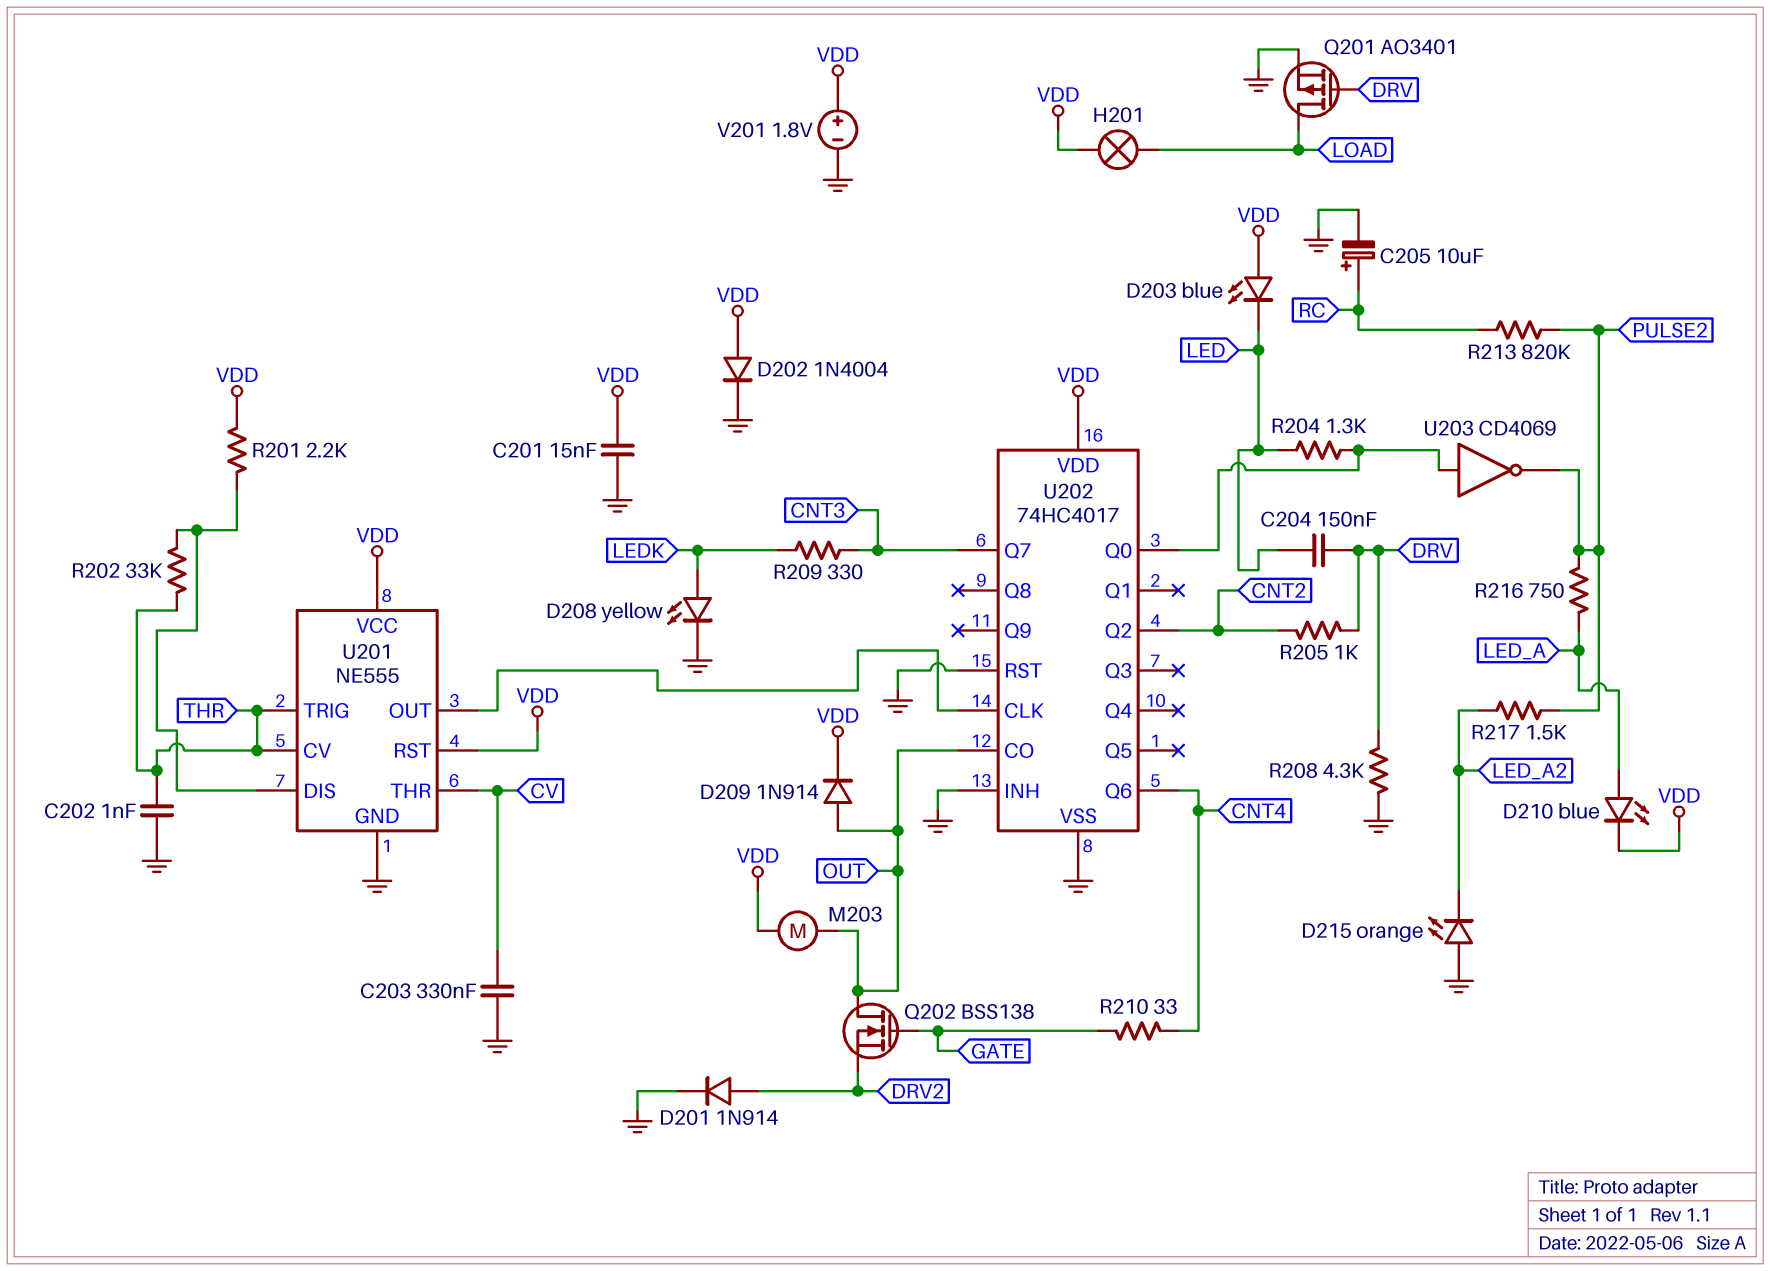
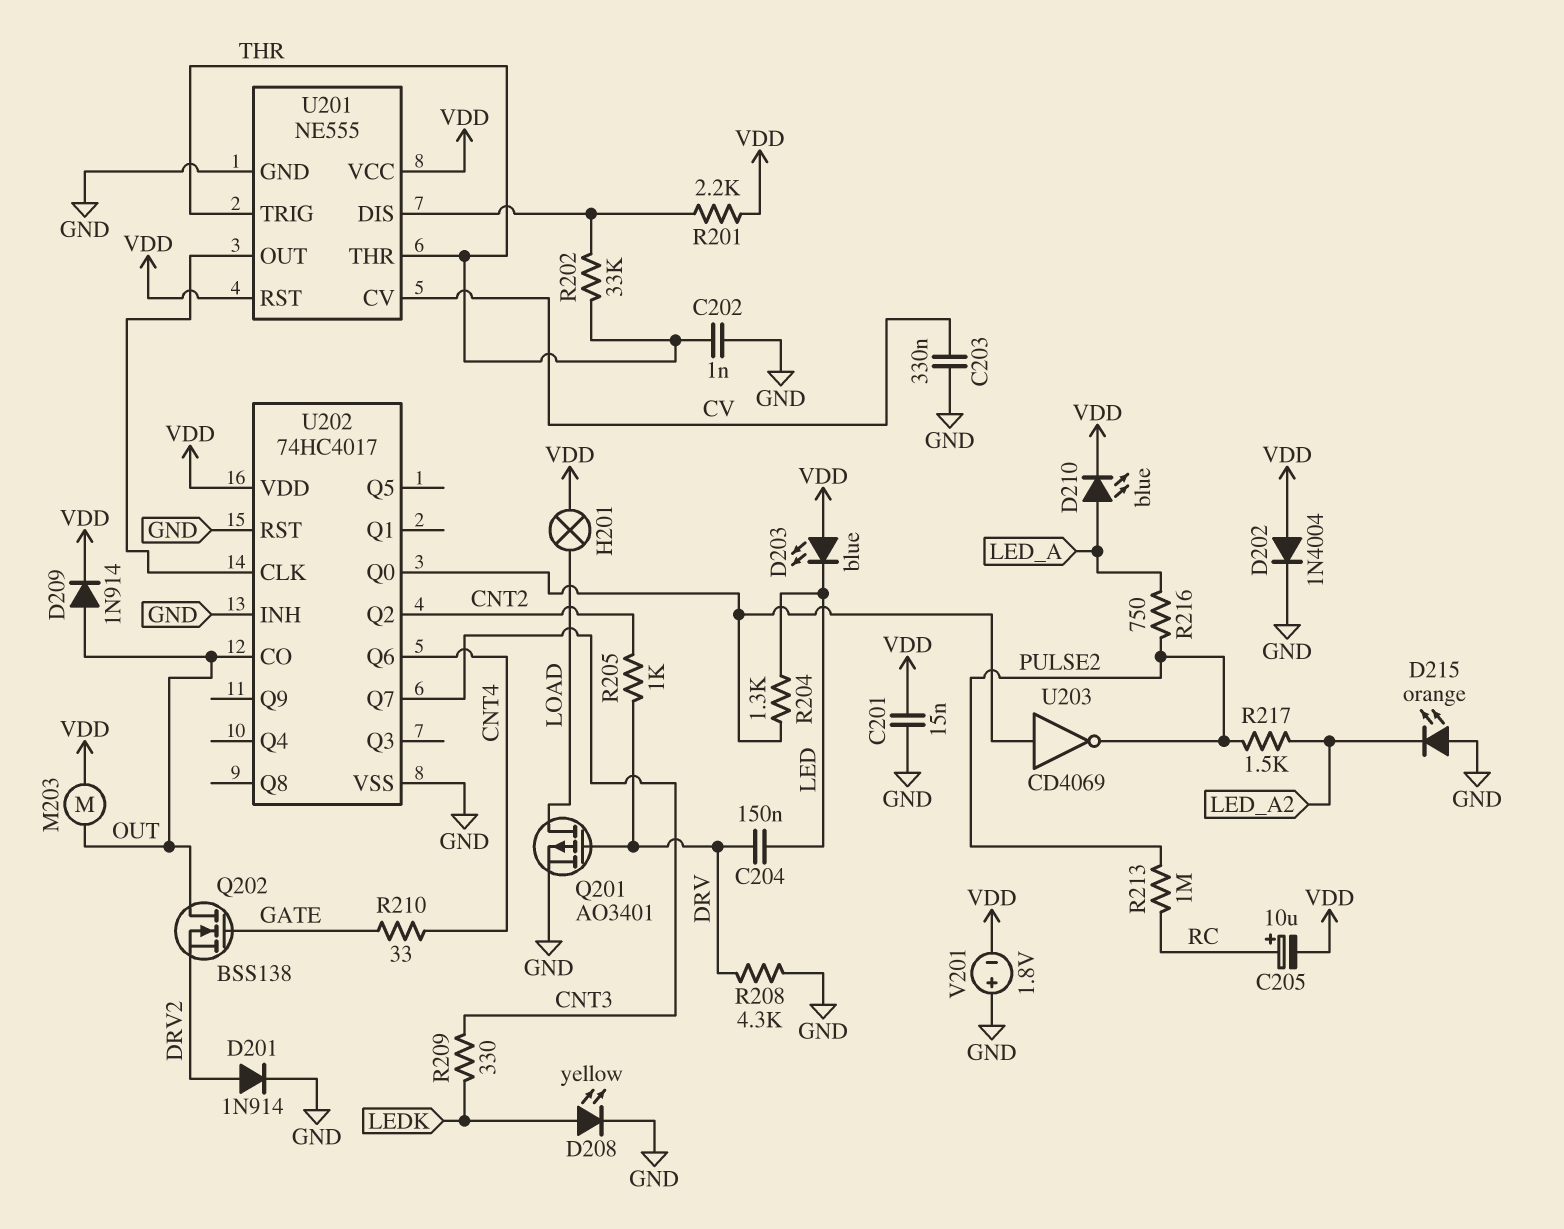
C205: 10uF (plus RC, minus GND) -> 10uF (plus RC, minus VDD)
R213: 820k (PULSE2, RC) -> 1M (PULSE2, RC)
U201 pin CV: THR -> CV
U201 pin THR: CV -> THR
V201: 1.8V (plus VDD, minus GND) -> 1.8V (plus GND, minus VDD)

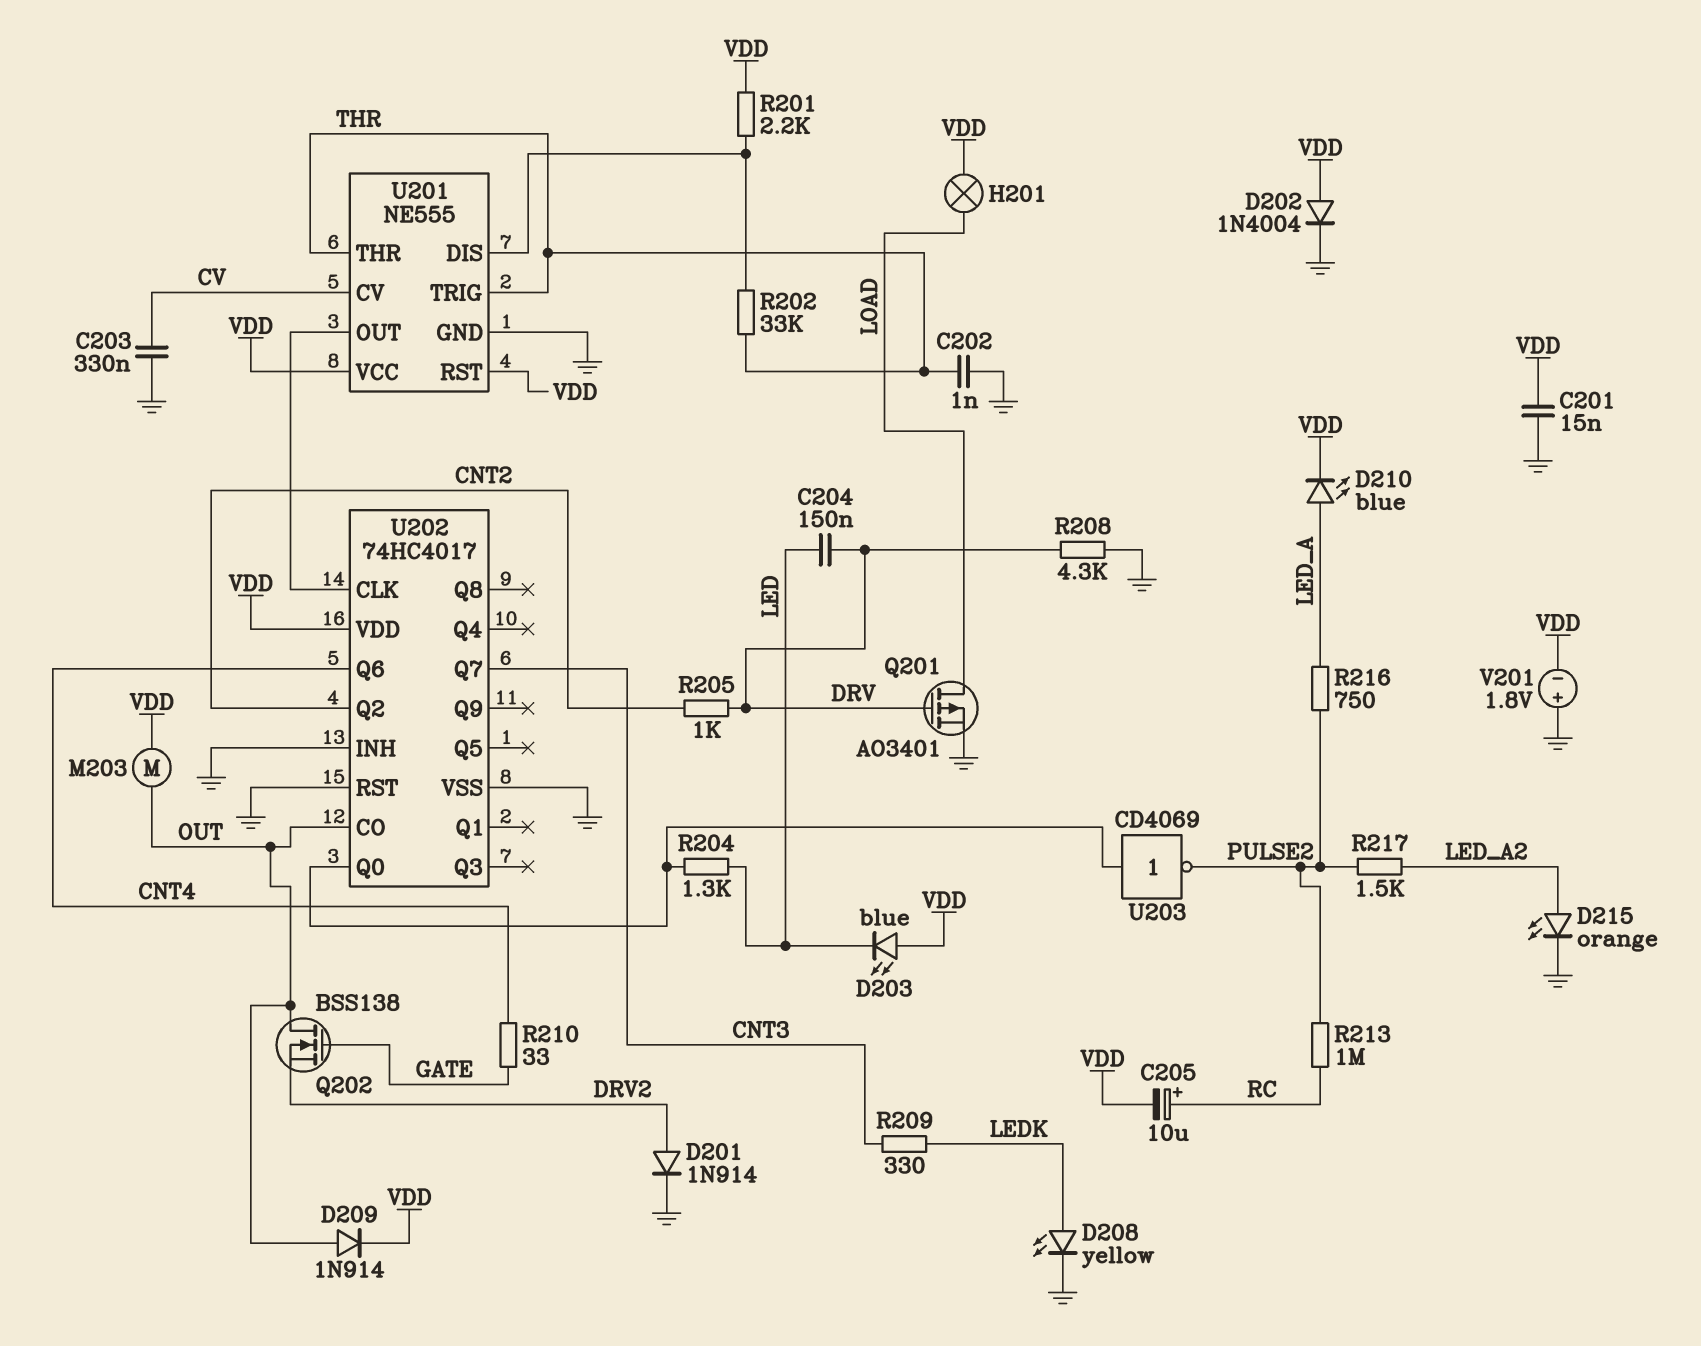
D215: LED orange (A GND, K LED_A2) -> LED orange (A LED_A2, K GND)

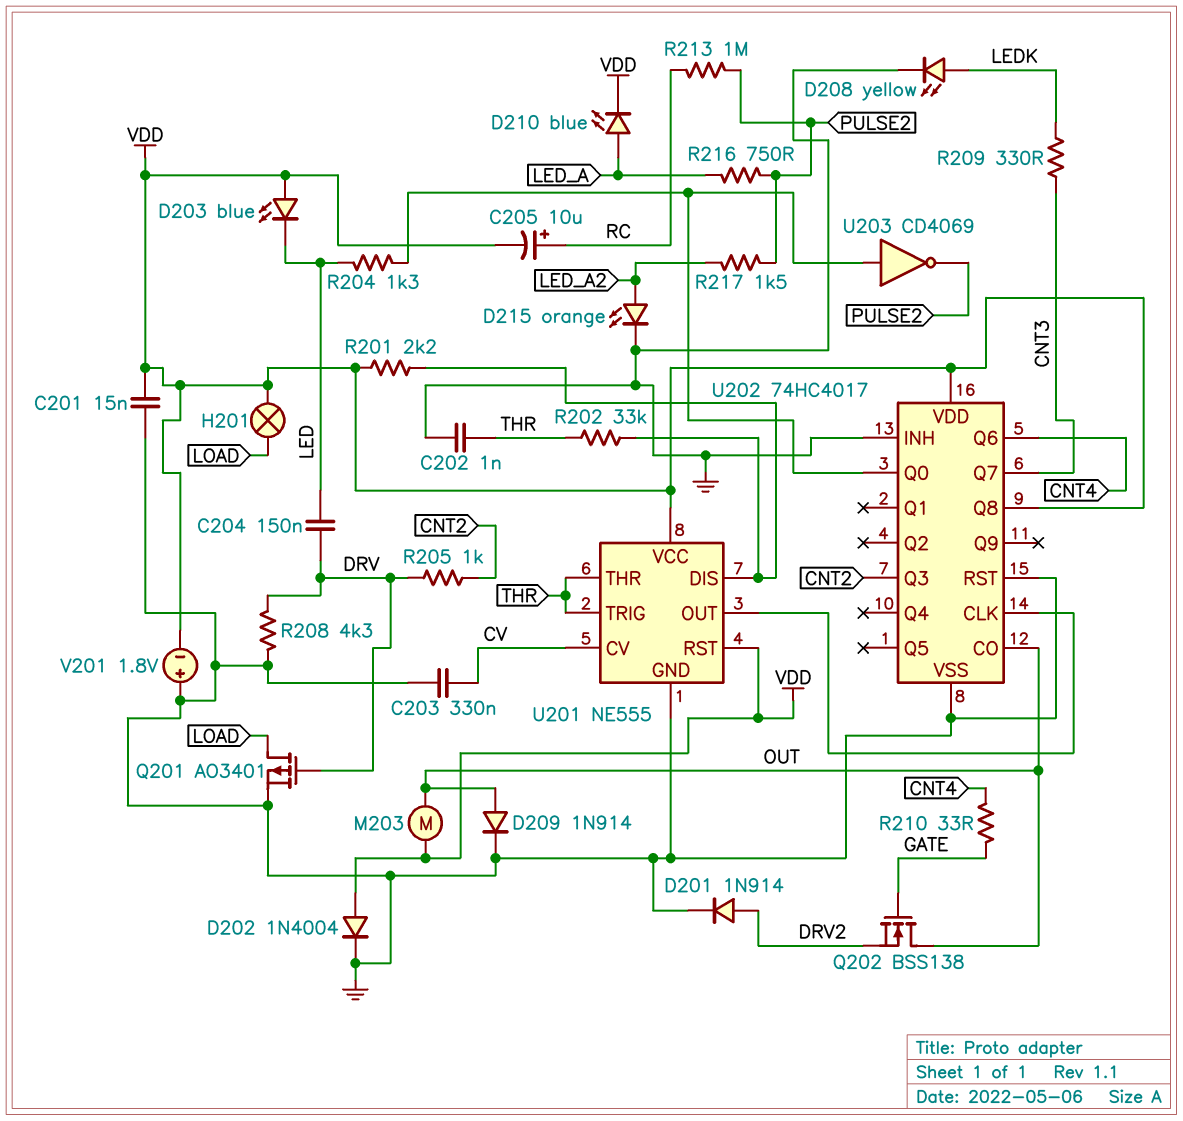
D209: diode 1N914 (A OUT, K VDD) -> diode 1N914 (A OUT, K GND)
U202 pin Q2: CNT2 -> none
U202 pin Q3: none -> CNT2
U202 pin Q8: none -> VDD

